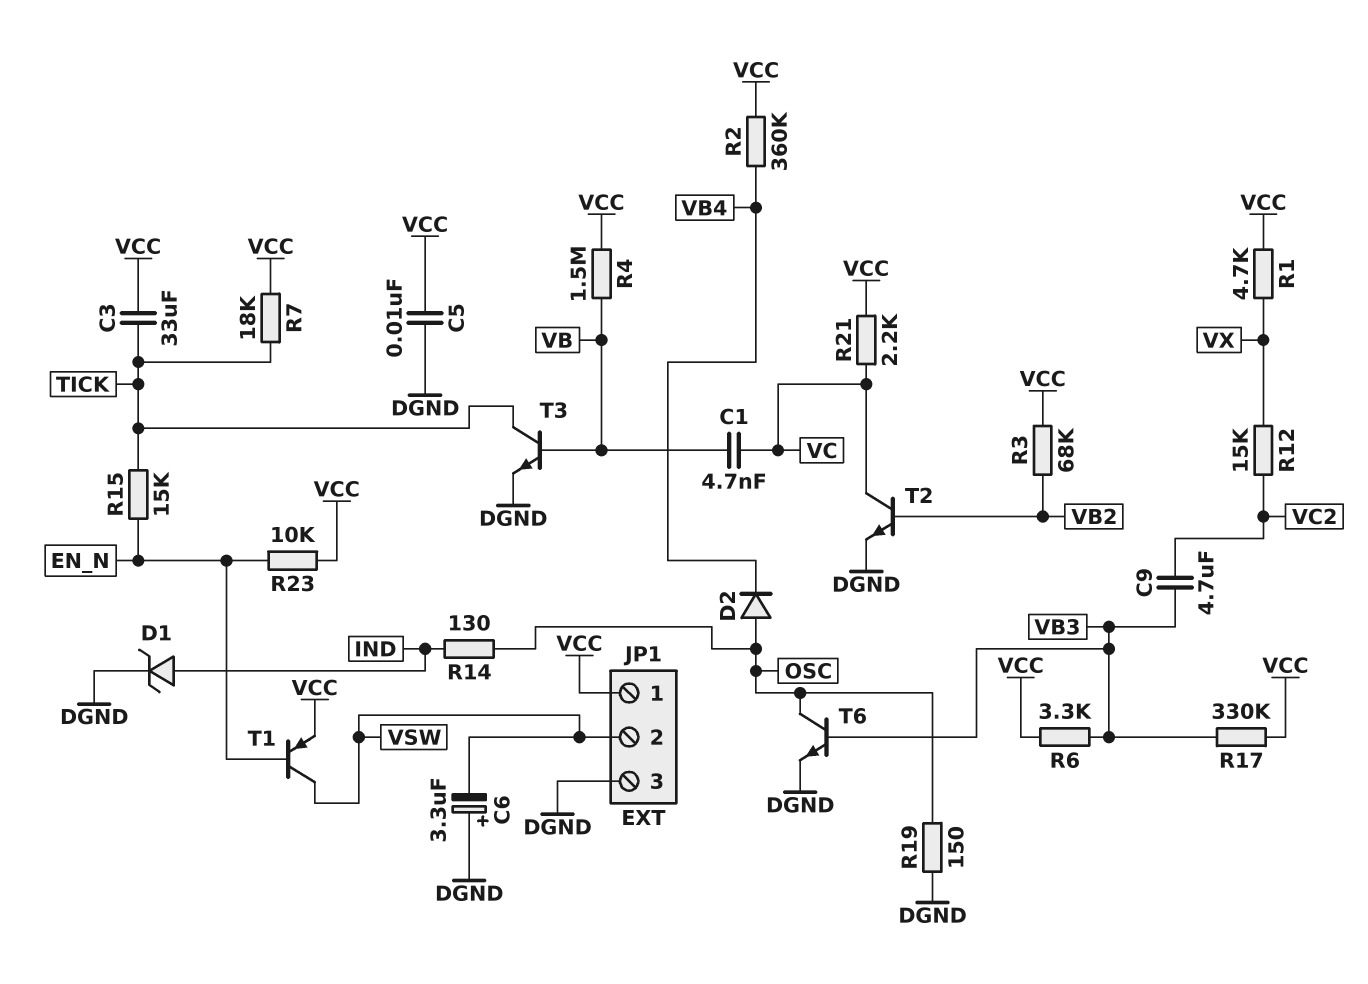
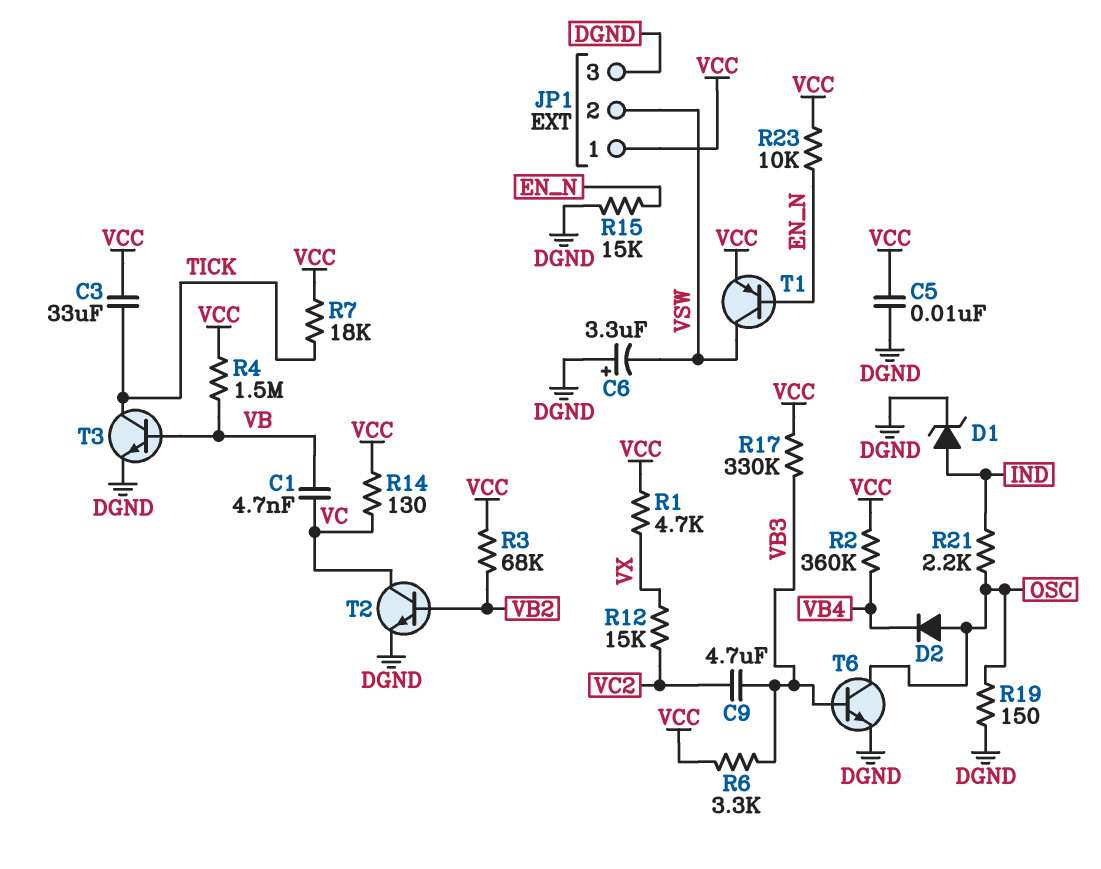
R14: 130 (IND, OSC) -> 130 (VC, VCC)
R15: 15k (EN_N, TICK) -> 15k (DGND, EN_N)
R21: 2.2k (VC, VCC) -> 2.2k (IND, OSC)

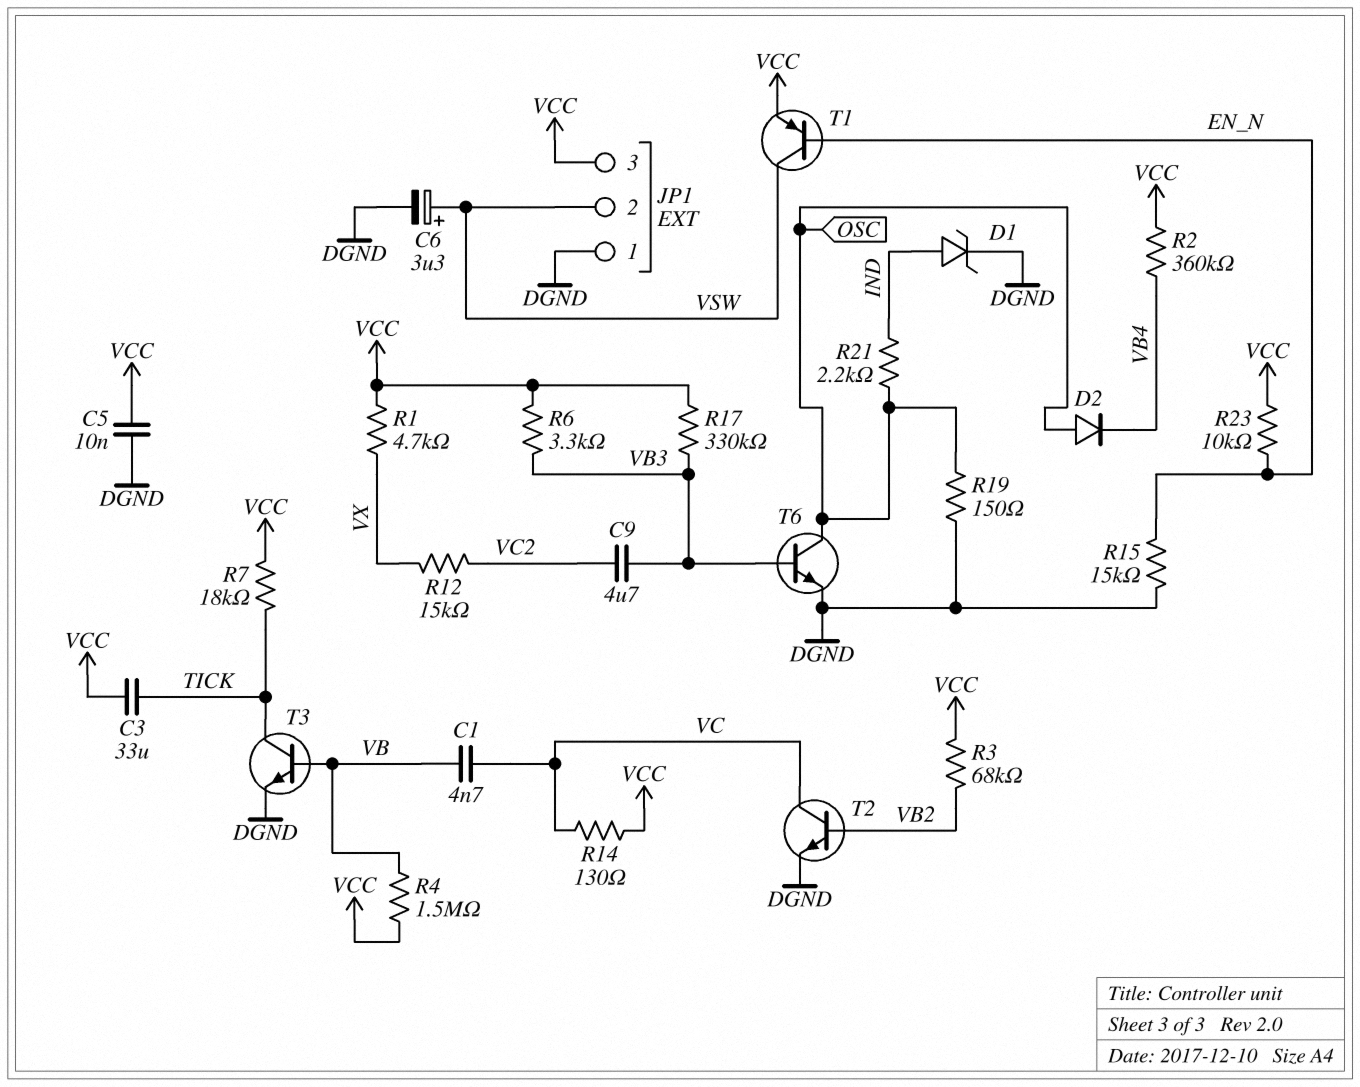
C6: 3.3uF (plus DGND, minus VSW) -> 3.3uF (plus VSW, minus DGND)
JP1 pin 1: VCC -> DGND
JP1 pin 3: DGND -> VCC

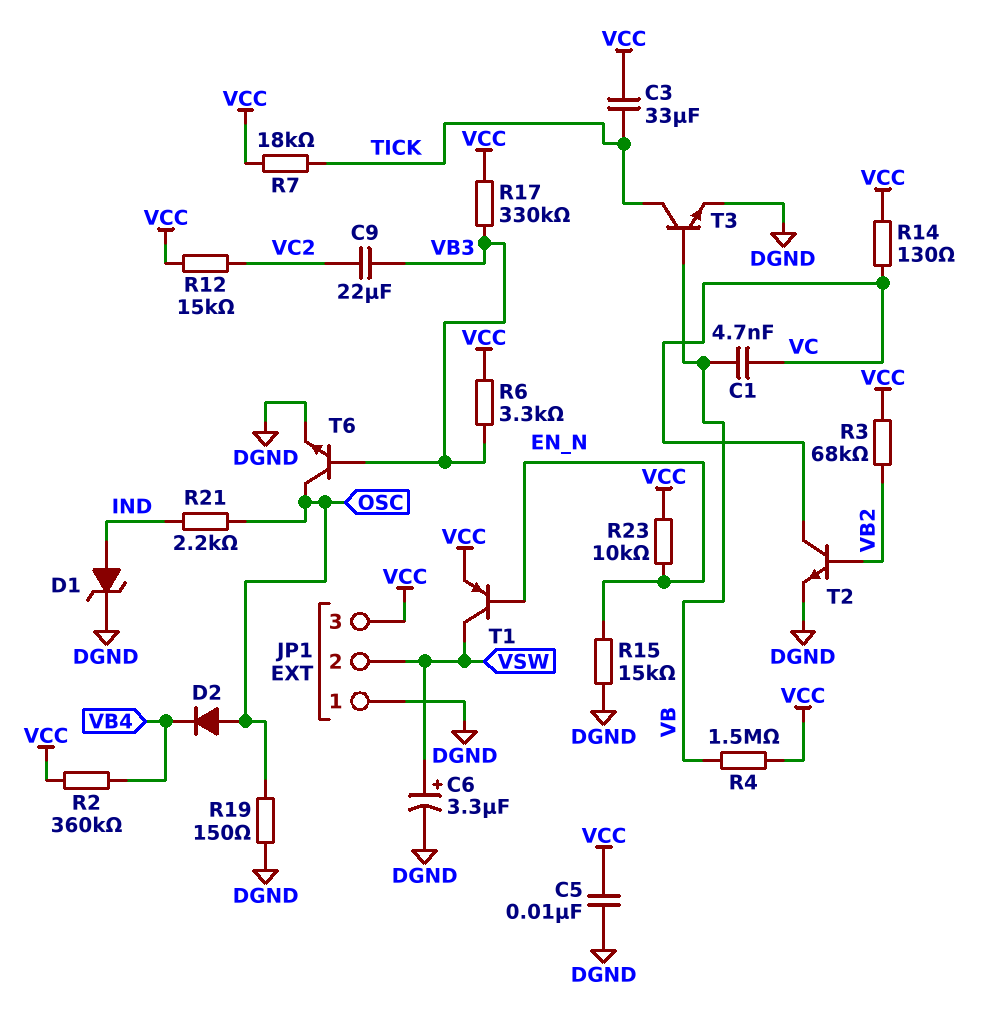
C9: 4.7uF (VB3, VC2) -> 22uF (VB3, VC2)
R1: 4.7k (VCC, VX) -> none
R12: 15k (VC2, VX) -> 15k (VC2, VCC)

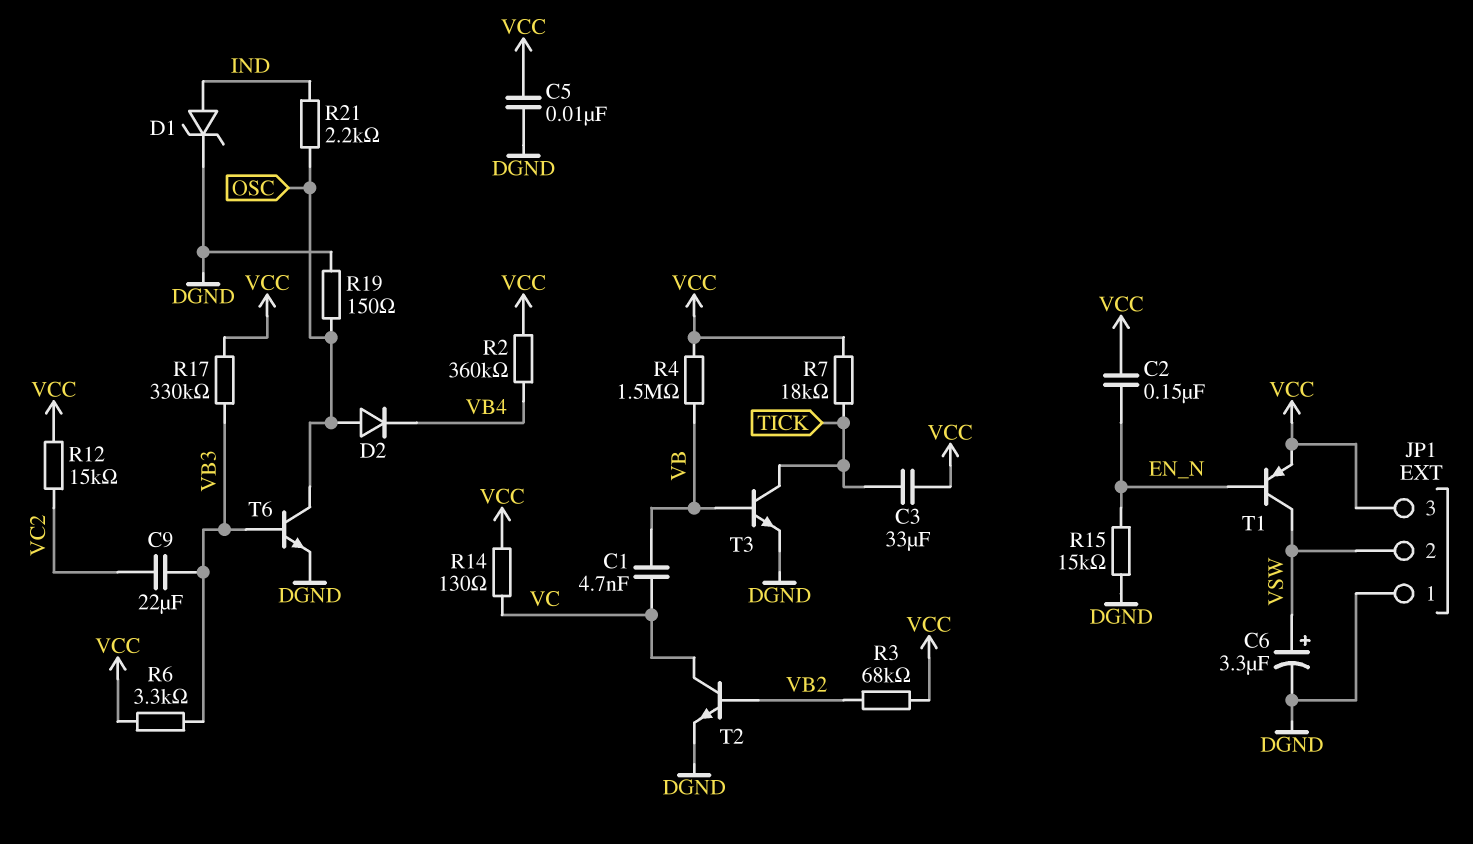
C2: none -> 150nF (EN_N, VCC)
R23: 10k (EN_N, VCC) -> none

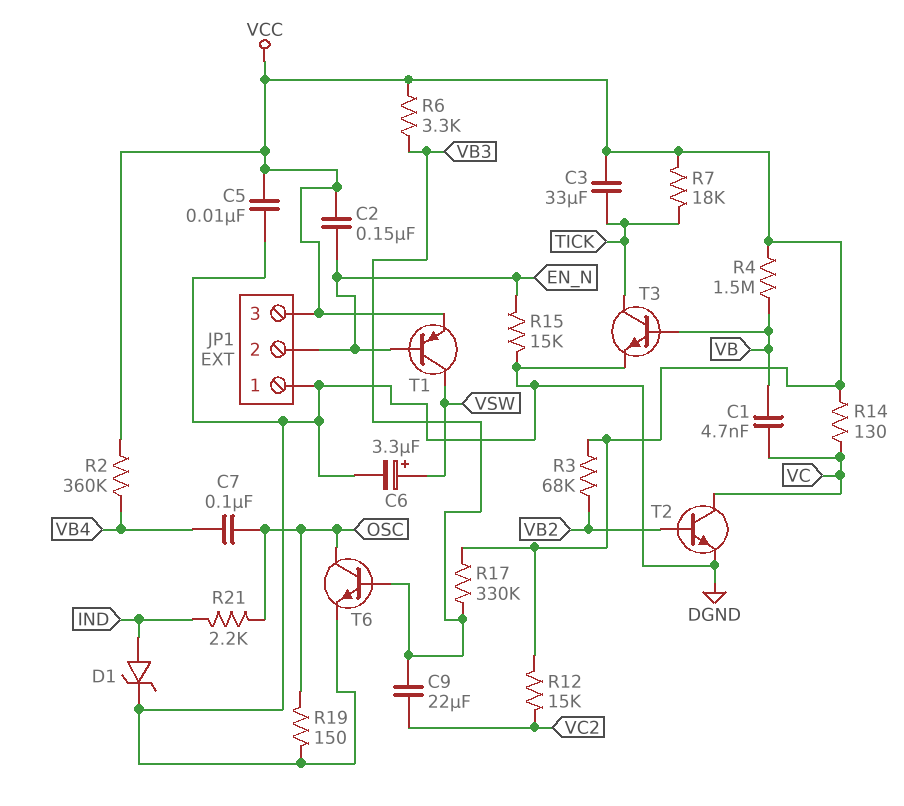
C7: none -> 100nF (OSC, VB4)
D2: diode (A OSC, K VB4) -> none
JP1 pin 2: VSW -> EN_N

